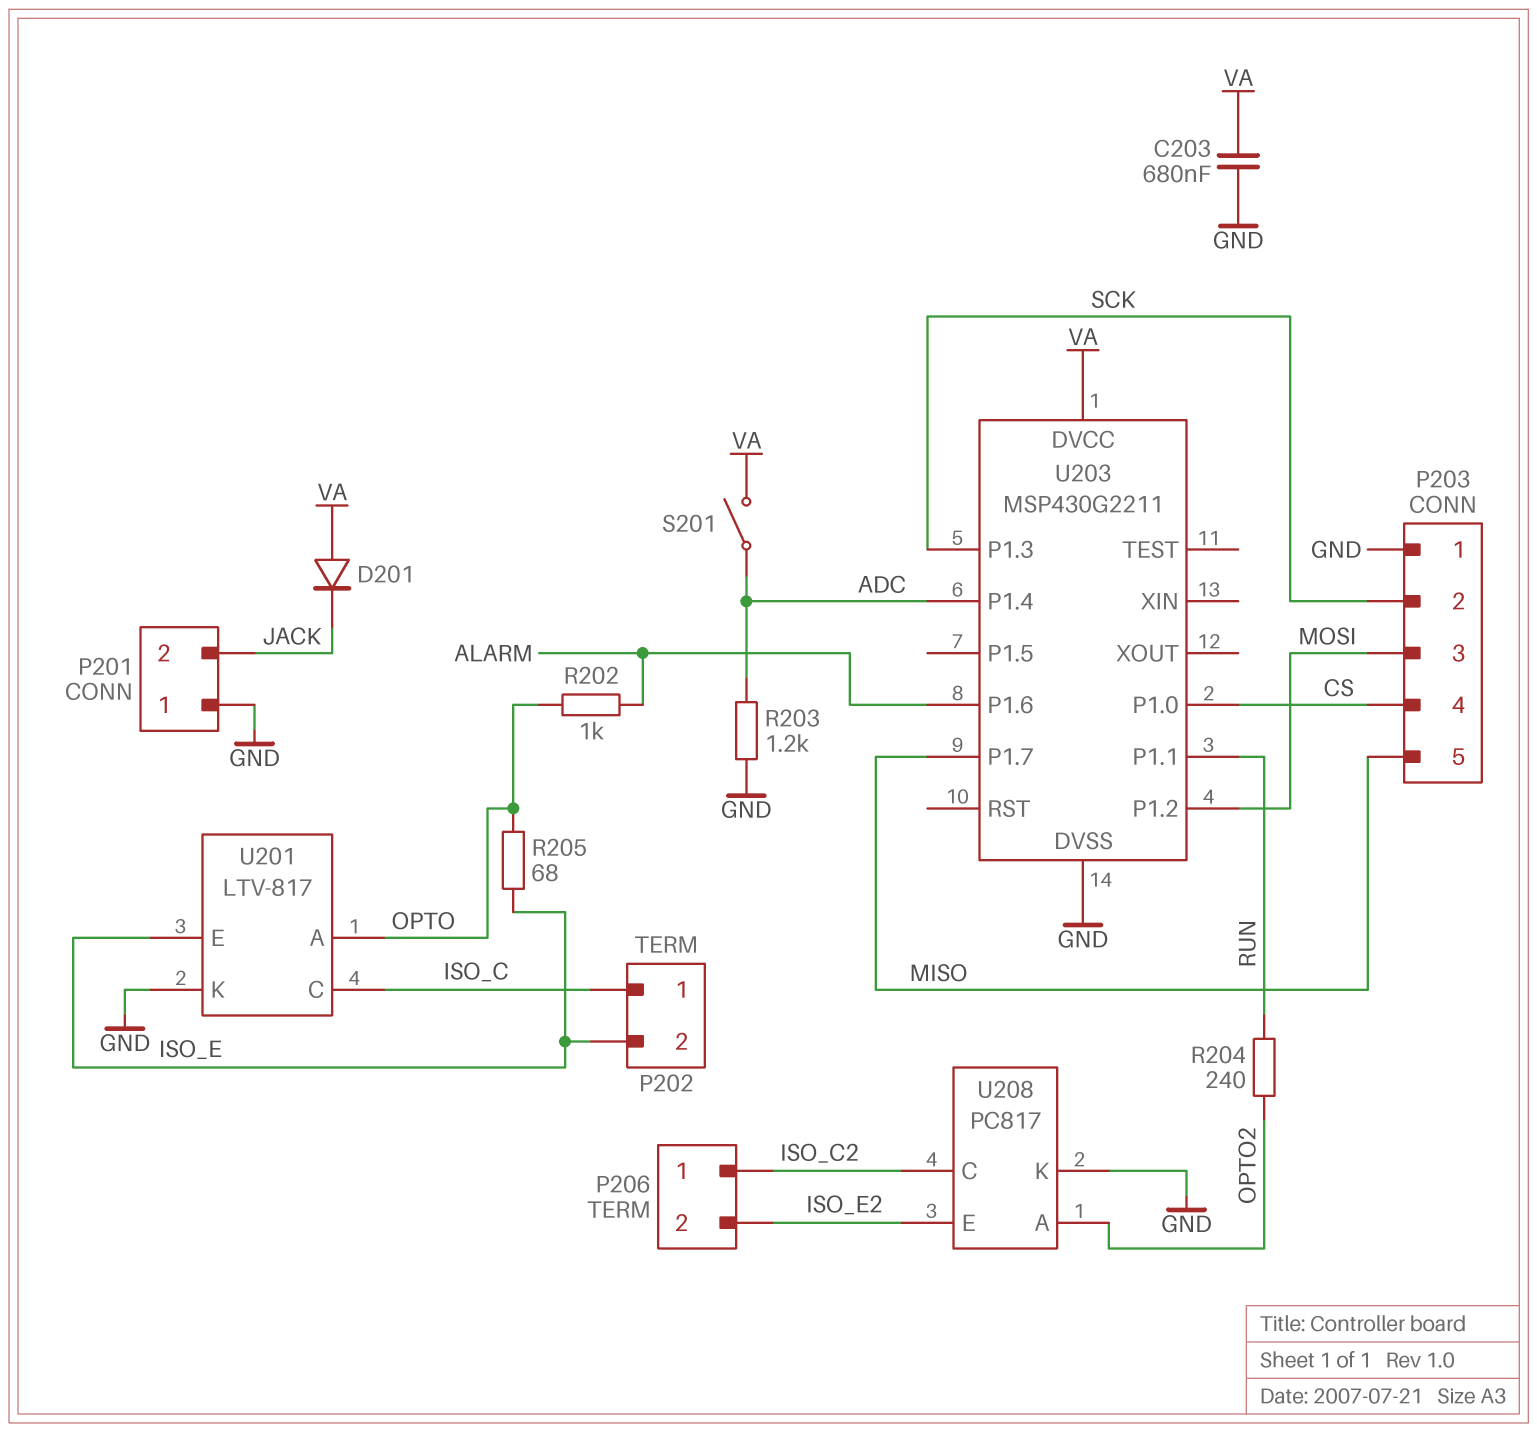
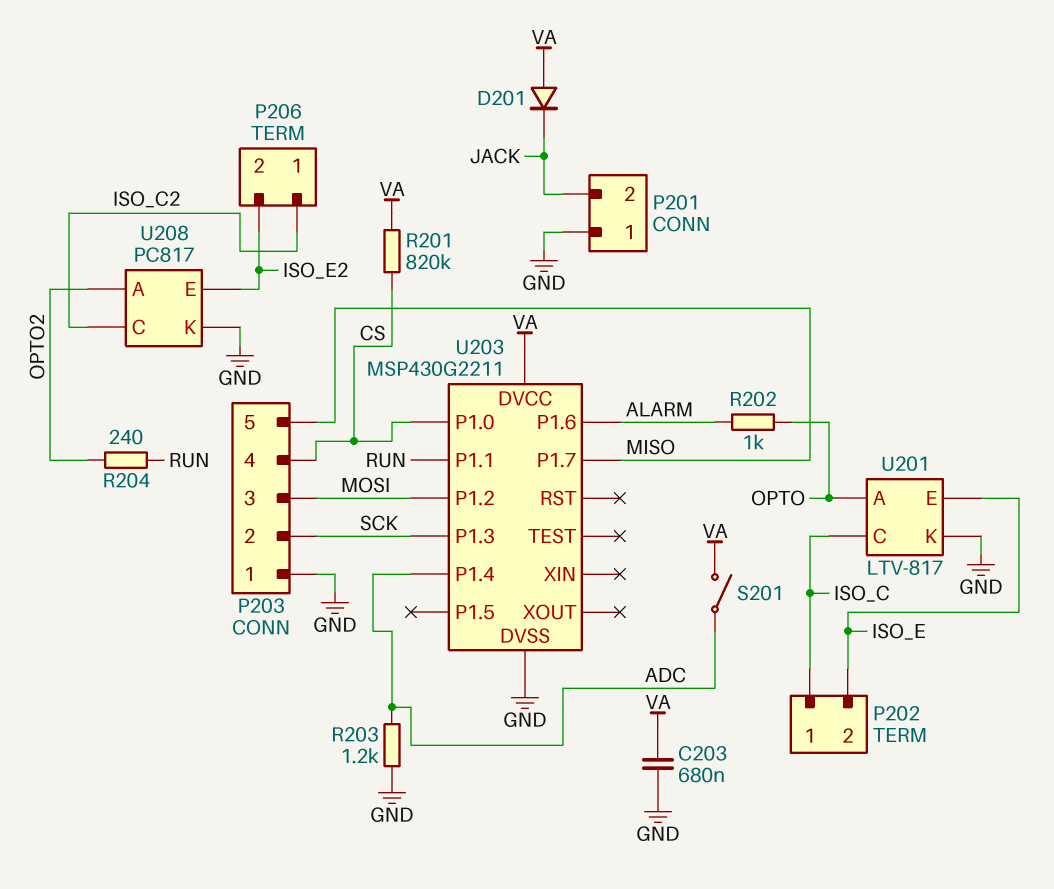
R201: none -> 820k (CS, VA)
R205: 68 (ISO_E, OPTO) -> none

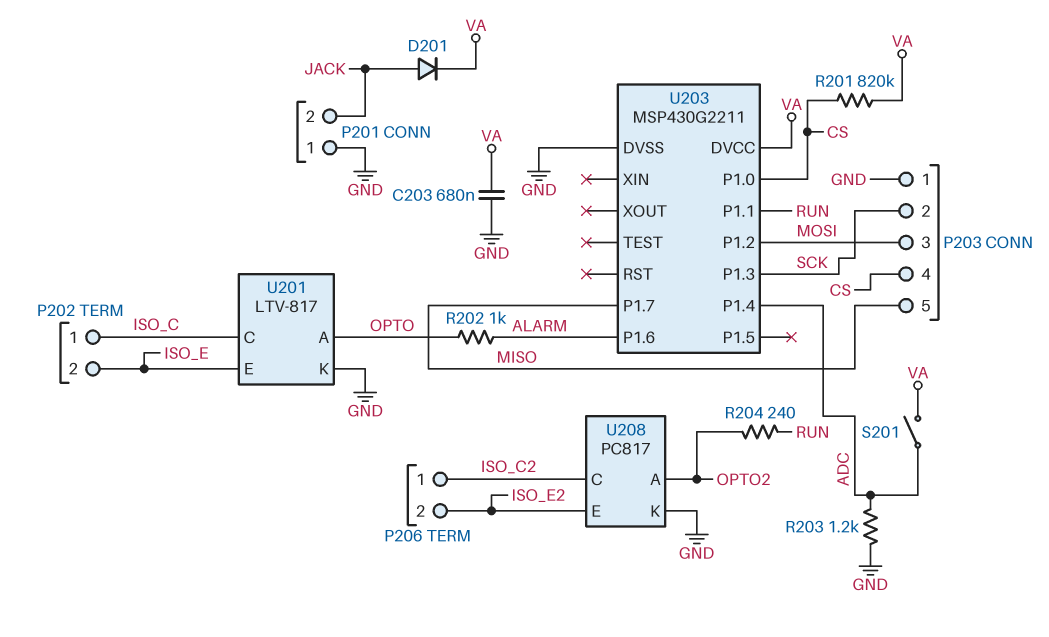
D201: diode (A VA, K JACK) -> diode (A JACK, K VA)

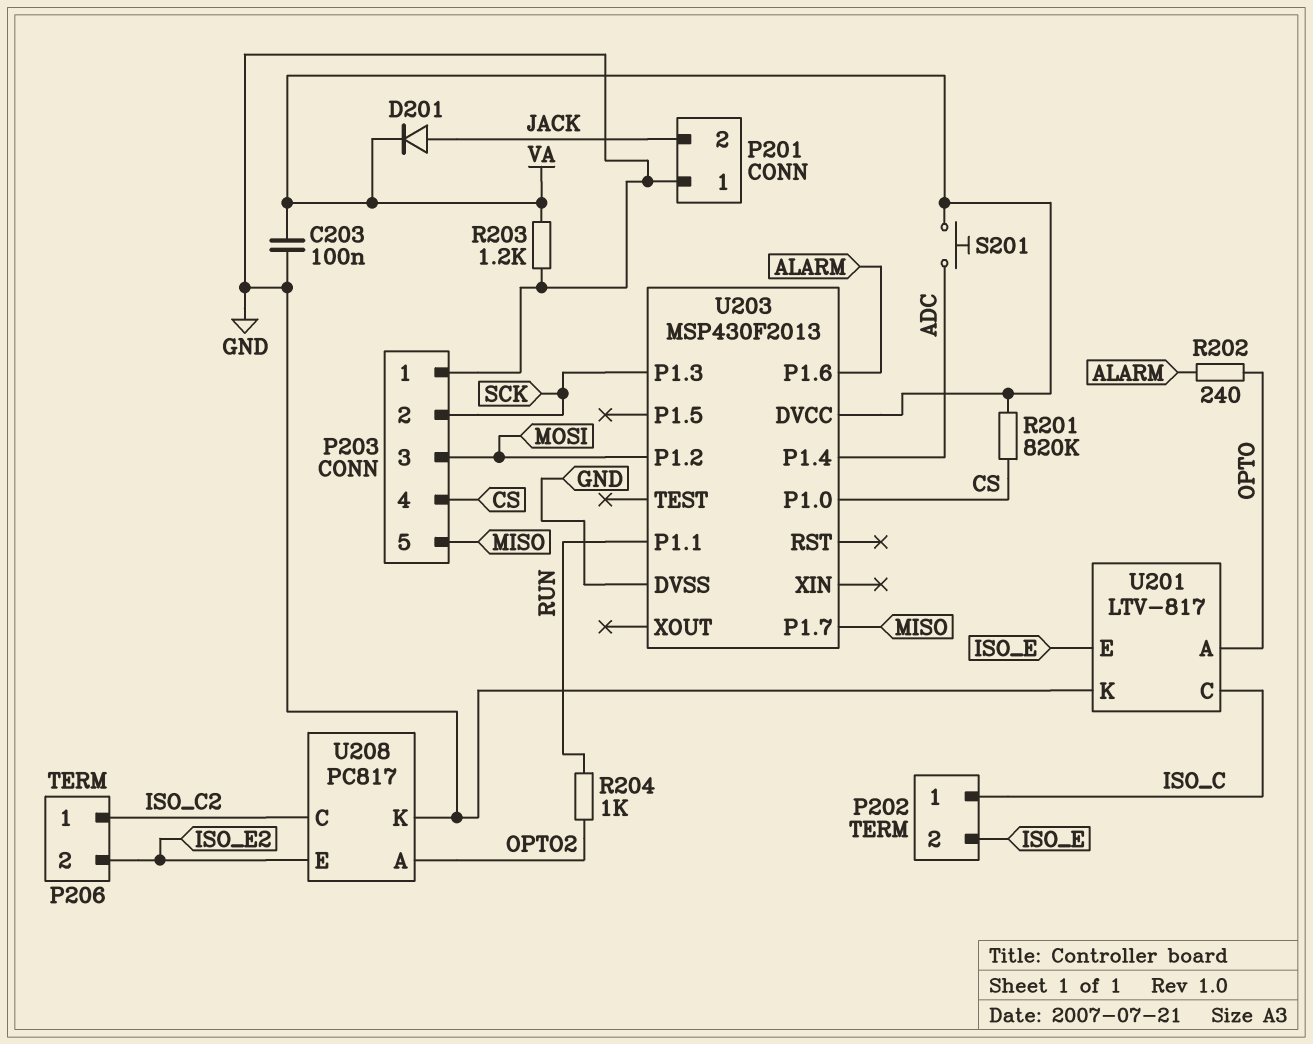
C203: 680nF (GND, VA) -> 100nF (GND, VA)
R202: 1k (ALARM, OPTO) -> 240 (ALARM, OPTO)
R203: 1.2k (ADC, GND) -> 1.2k (GND, VA)
R204: 240 (OPTO2, RUN) -> 1k (OPTO2, RUN)
S201: switch (ADC, VA) -> button (ADC, VA)
U203: MSP430G2211 -> MSP430F2013

